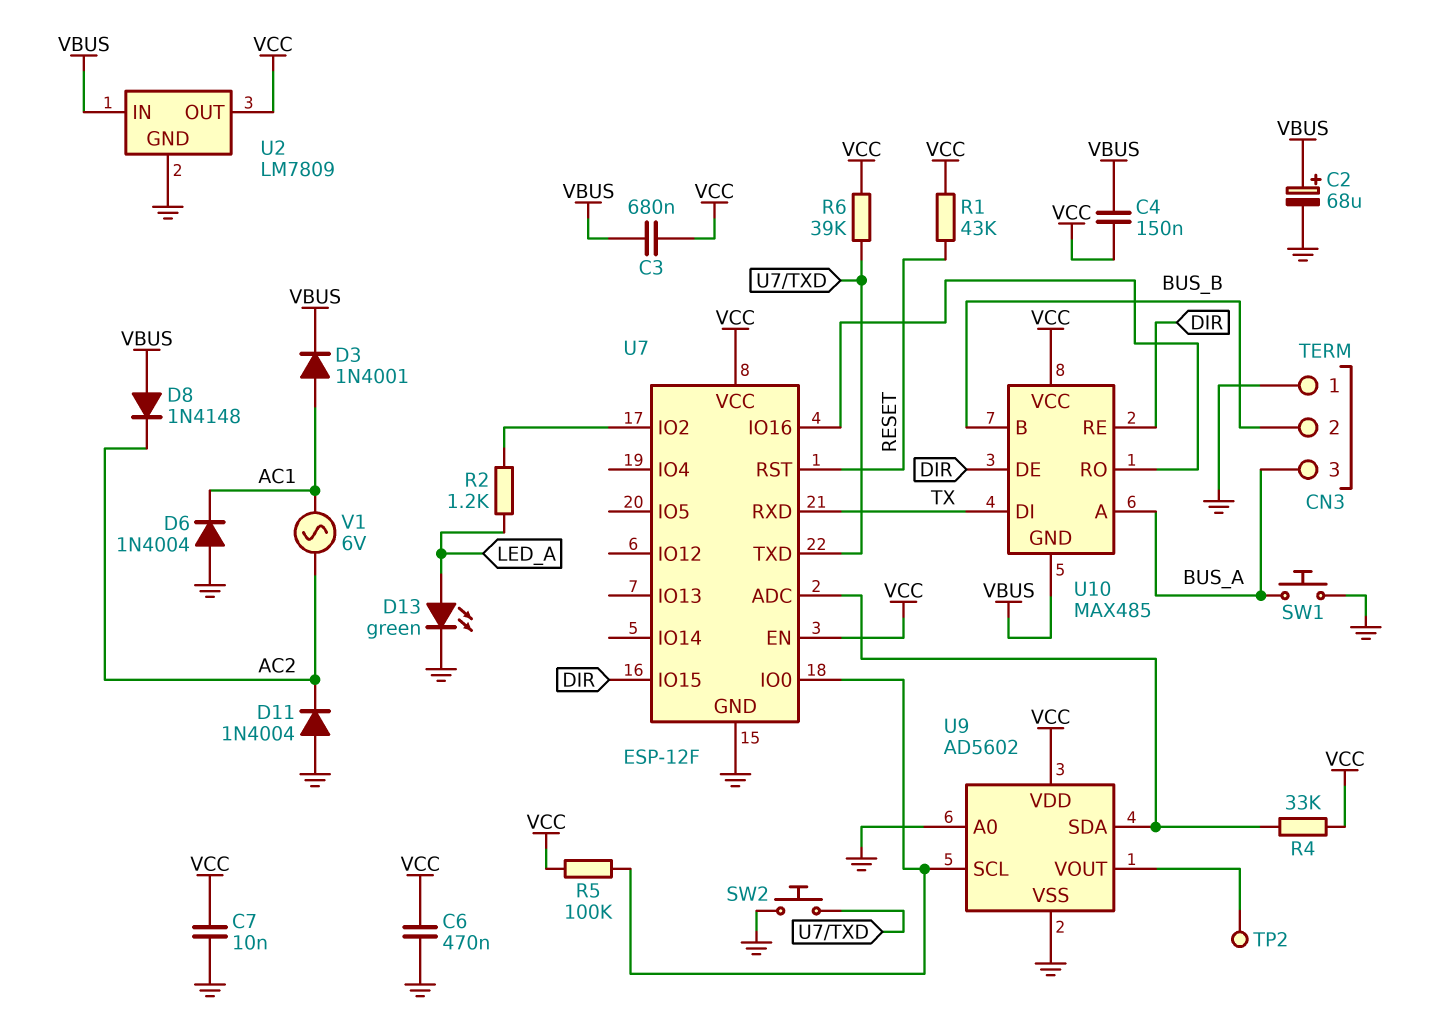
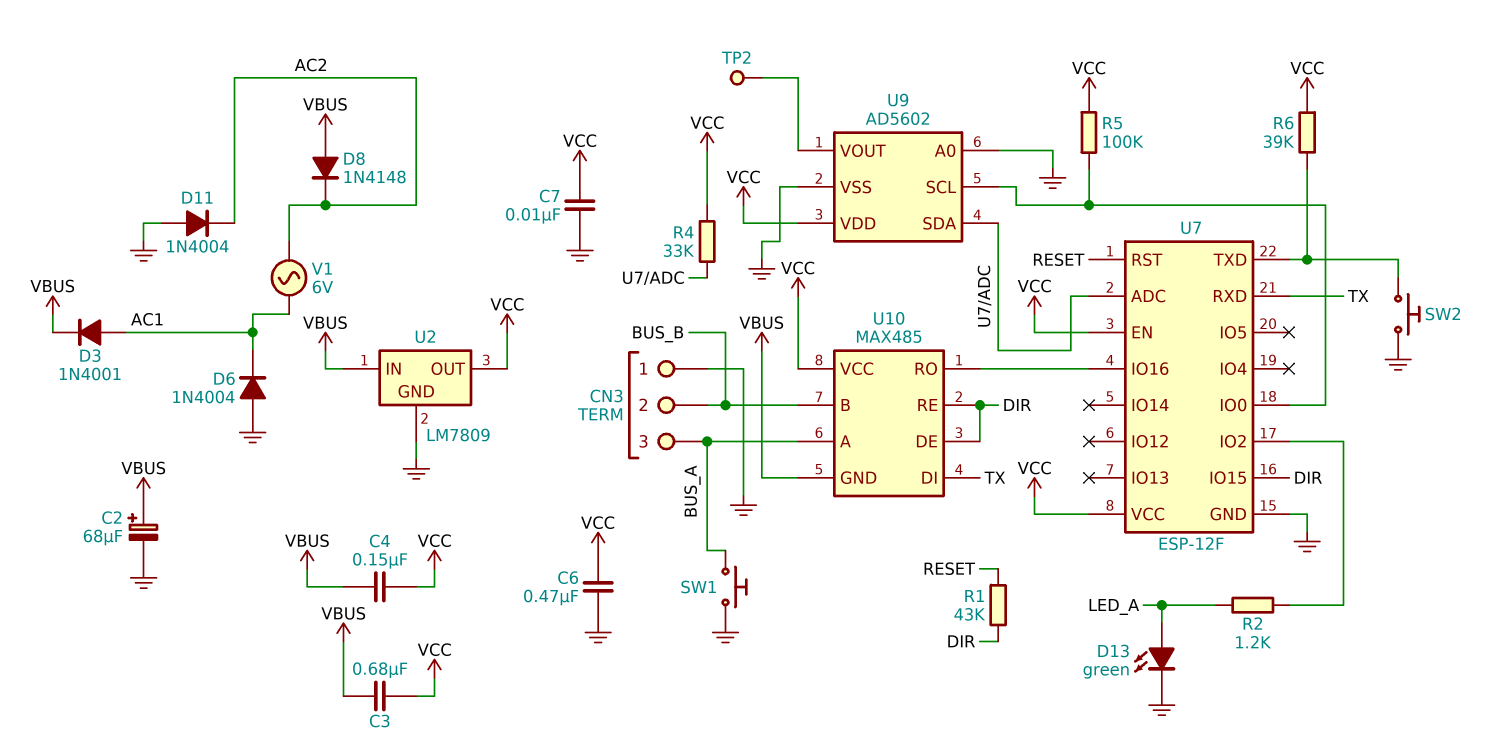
R1: 43k (RESET, VCC) -> 43k (DIR, RESET)

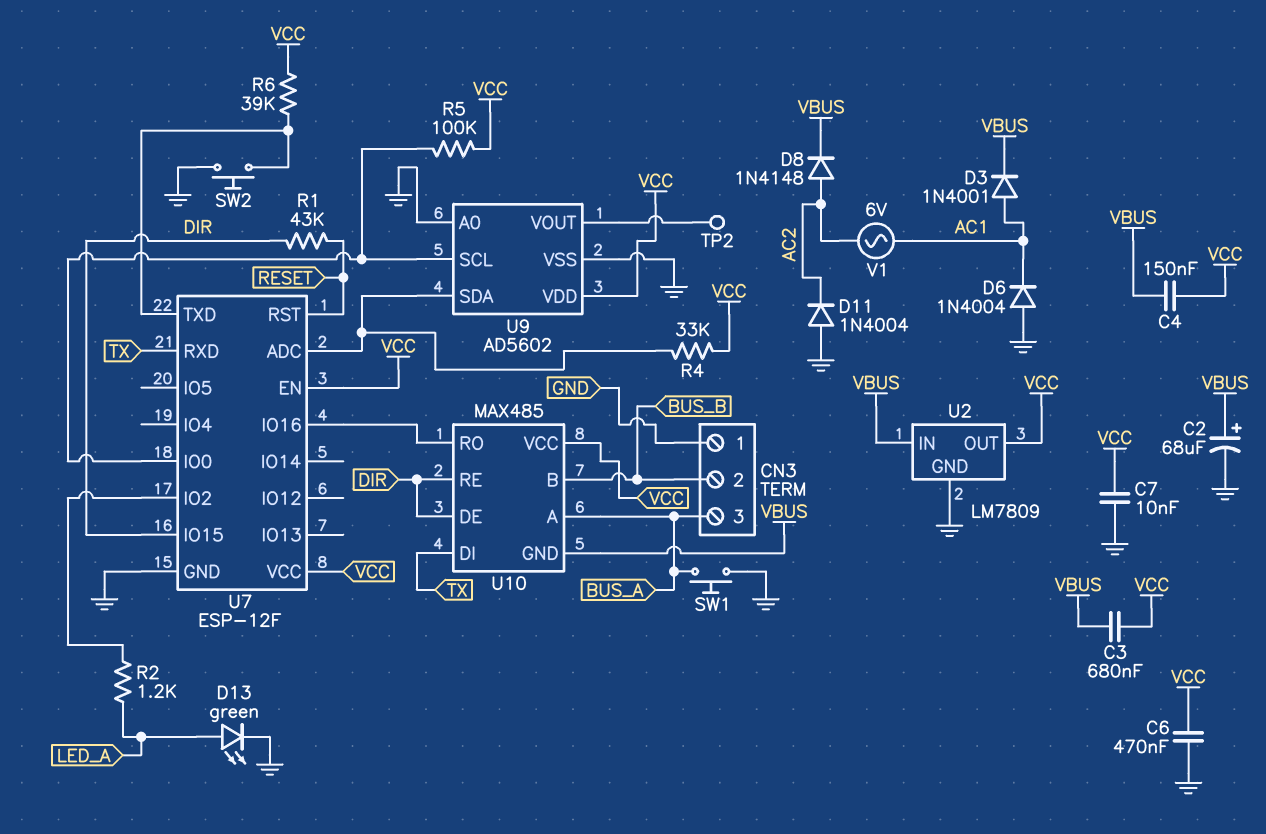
D8: diode 1N4148 (A VBUS, K AC2) -> diode 1N4148 (A AC2, K VBUS)

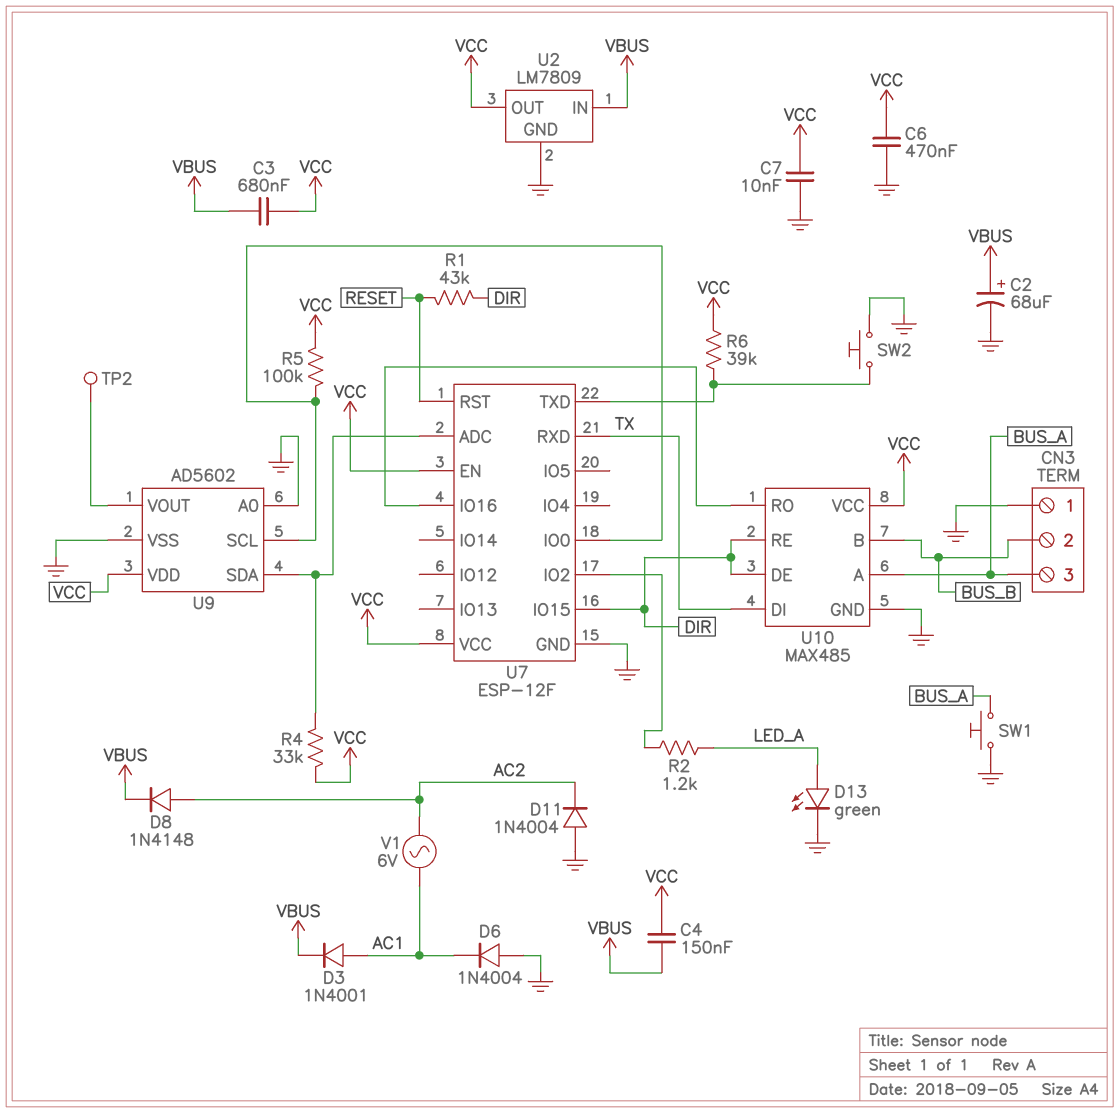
U10 pin GND: VBUS -> GND

